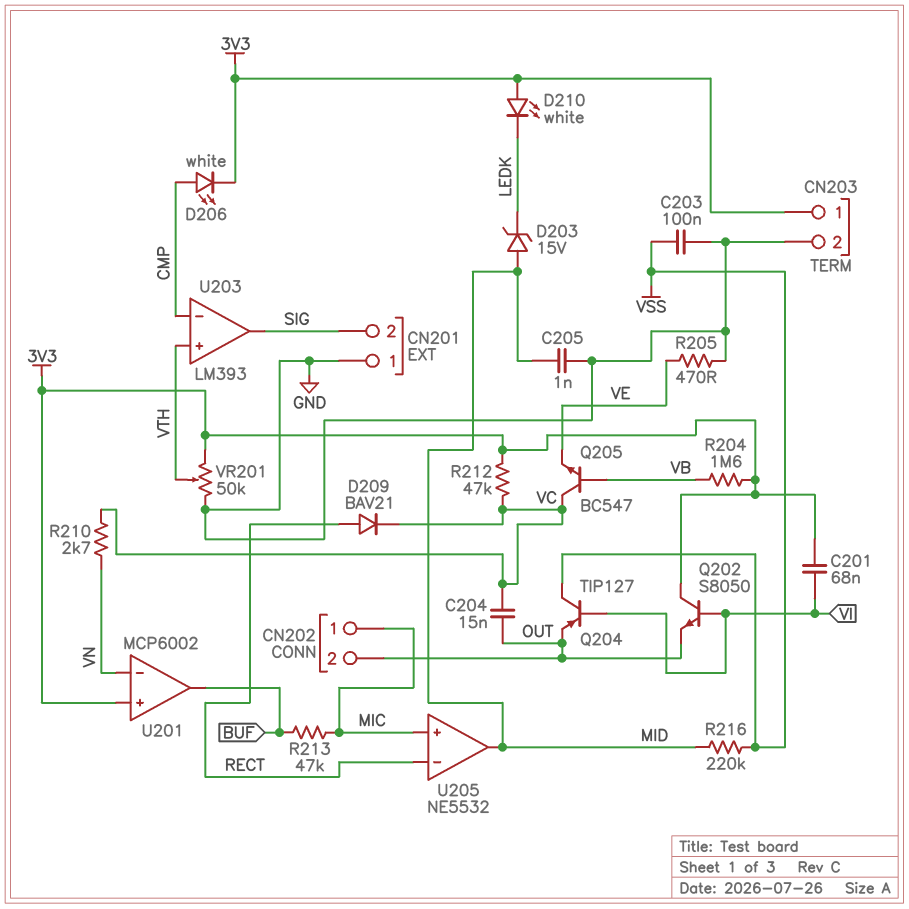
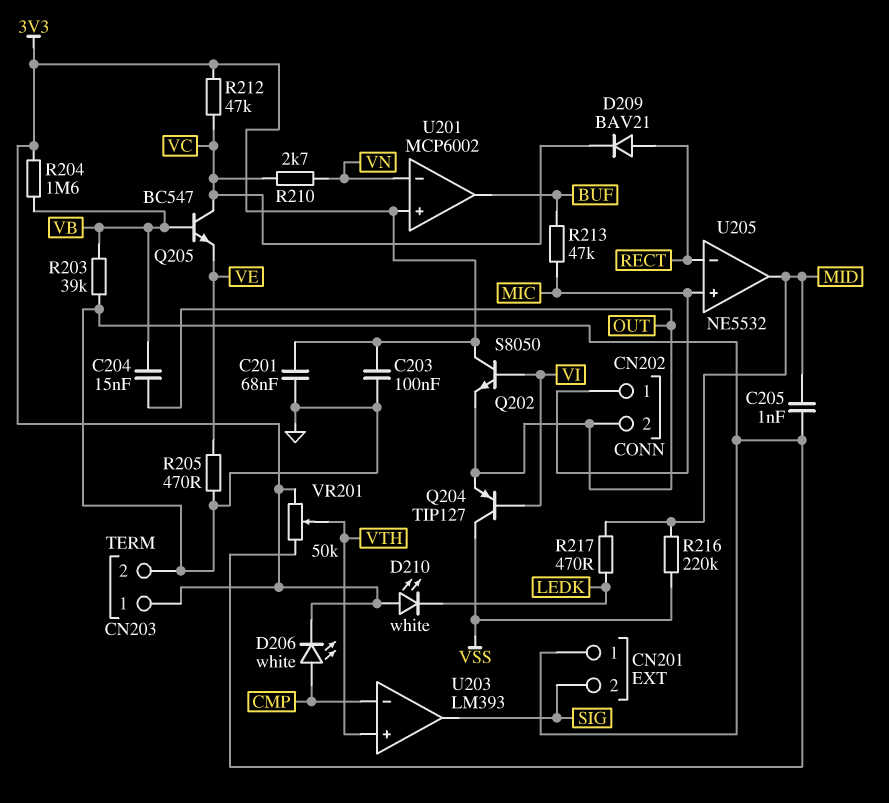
C201: 68nF (3V3, VI) -> 68nF (3V3, GND)
C203: 100nF (GND, VSS) -> 100nF (3V3, GND)
C204: 15nF (OUT, VC) -> 15nF (OUT, VB)
D203: zener 15V (A MID, K LEDK) -> none
R203: none -> 39k (GND, VB)
R217: none -> 470 (LEDK, MID)

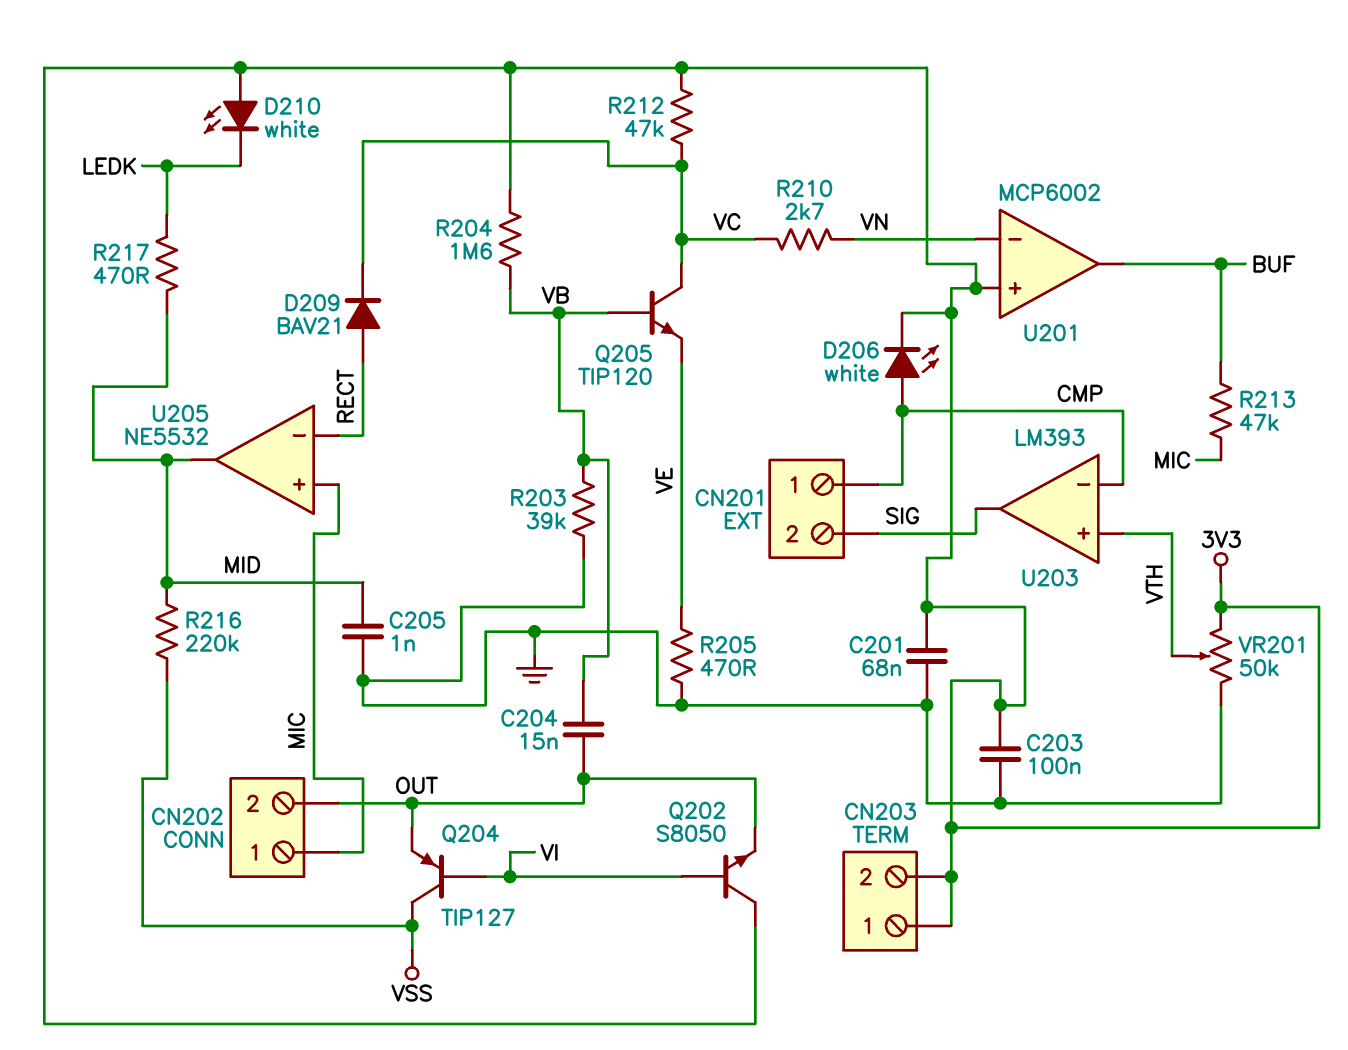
CN201 pin 1: GND -> CMP
CN203 pin 2: GND -> 3V3
Q205: NPN BC547 (B VB, C VC, E VE) -> NPN TIP120 (B VB, C VC, E VE)

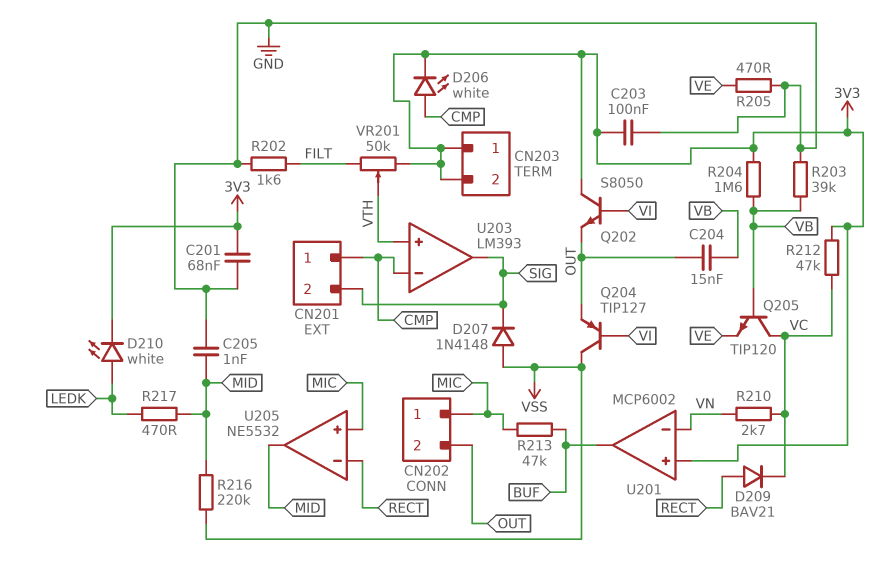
D207: none -> diode 1N4148 (A VSS, K SIG)
D210: LED white (A 3V3, K LEDK) -> LED white (A LEDK, K 3V3)
R202: none -> 1.6k (FILT, GND)
VR201: 50k (3V3, GND, wiper VTH) -> 50k (3V3, FILT, wiper VTH)

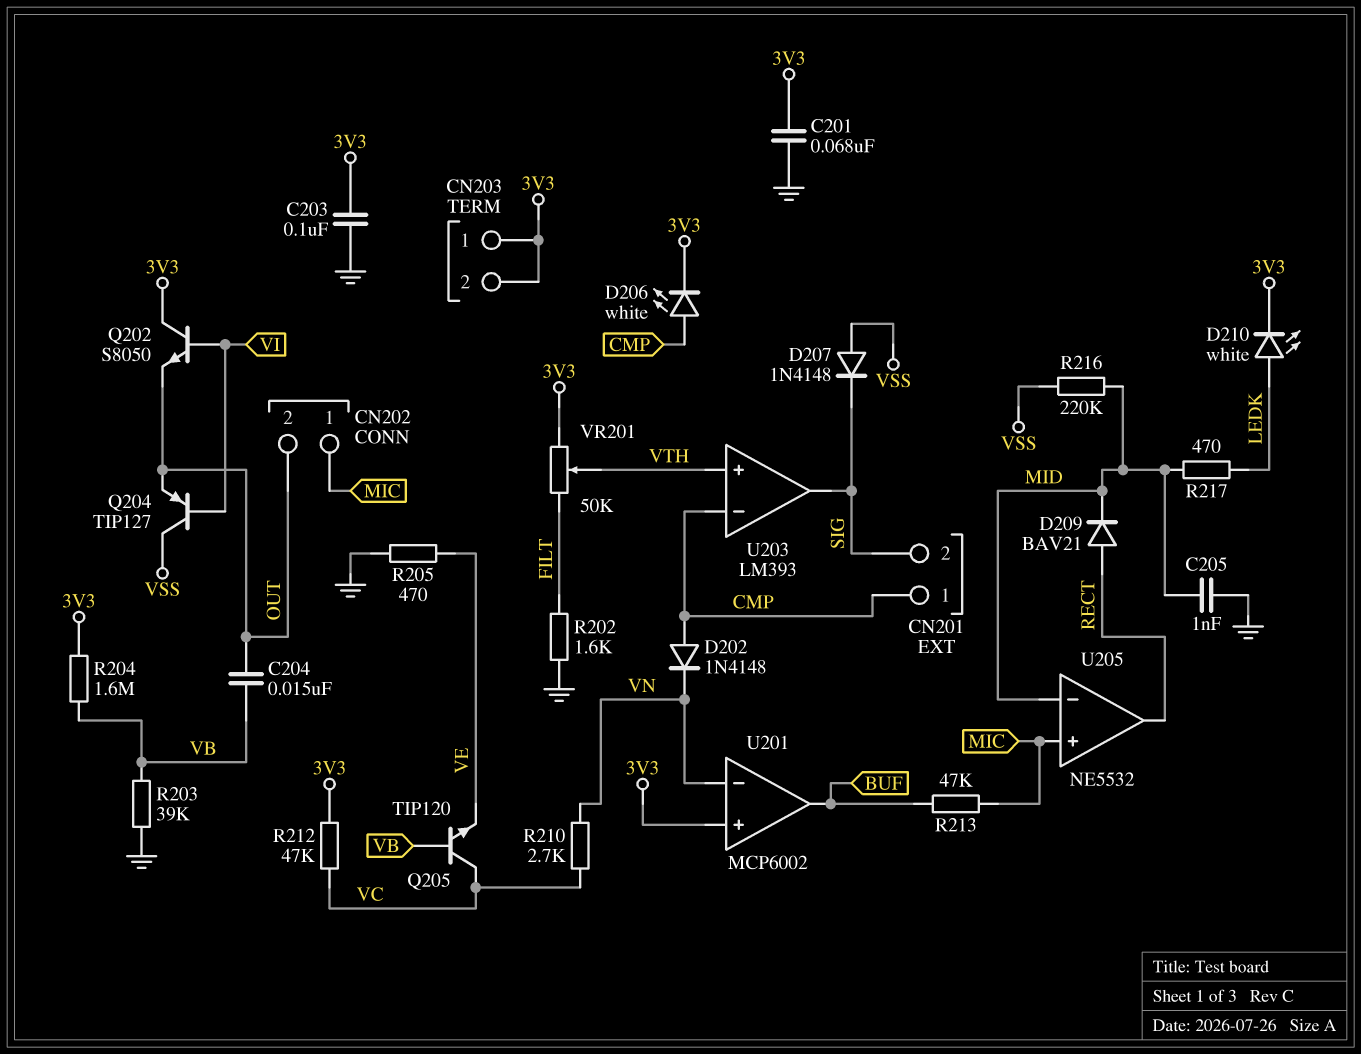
D202: none -> diode 1N4148 (A CMP, K VN)
D209: diode BAV21 (A RECT, K VC) -> diode BAV21 (A RECT, K MID)
U205 pin in-: RECT -> MID
U205 pin out: MID -> RECT

